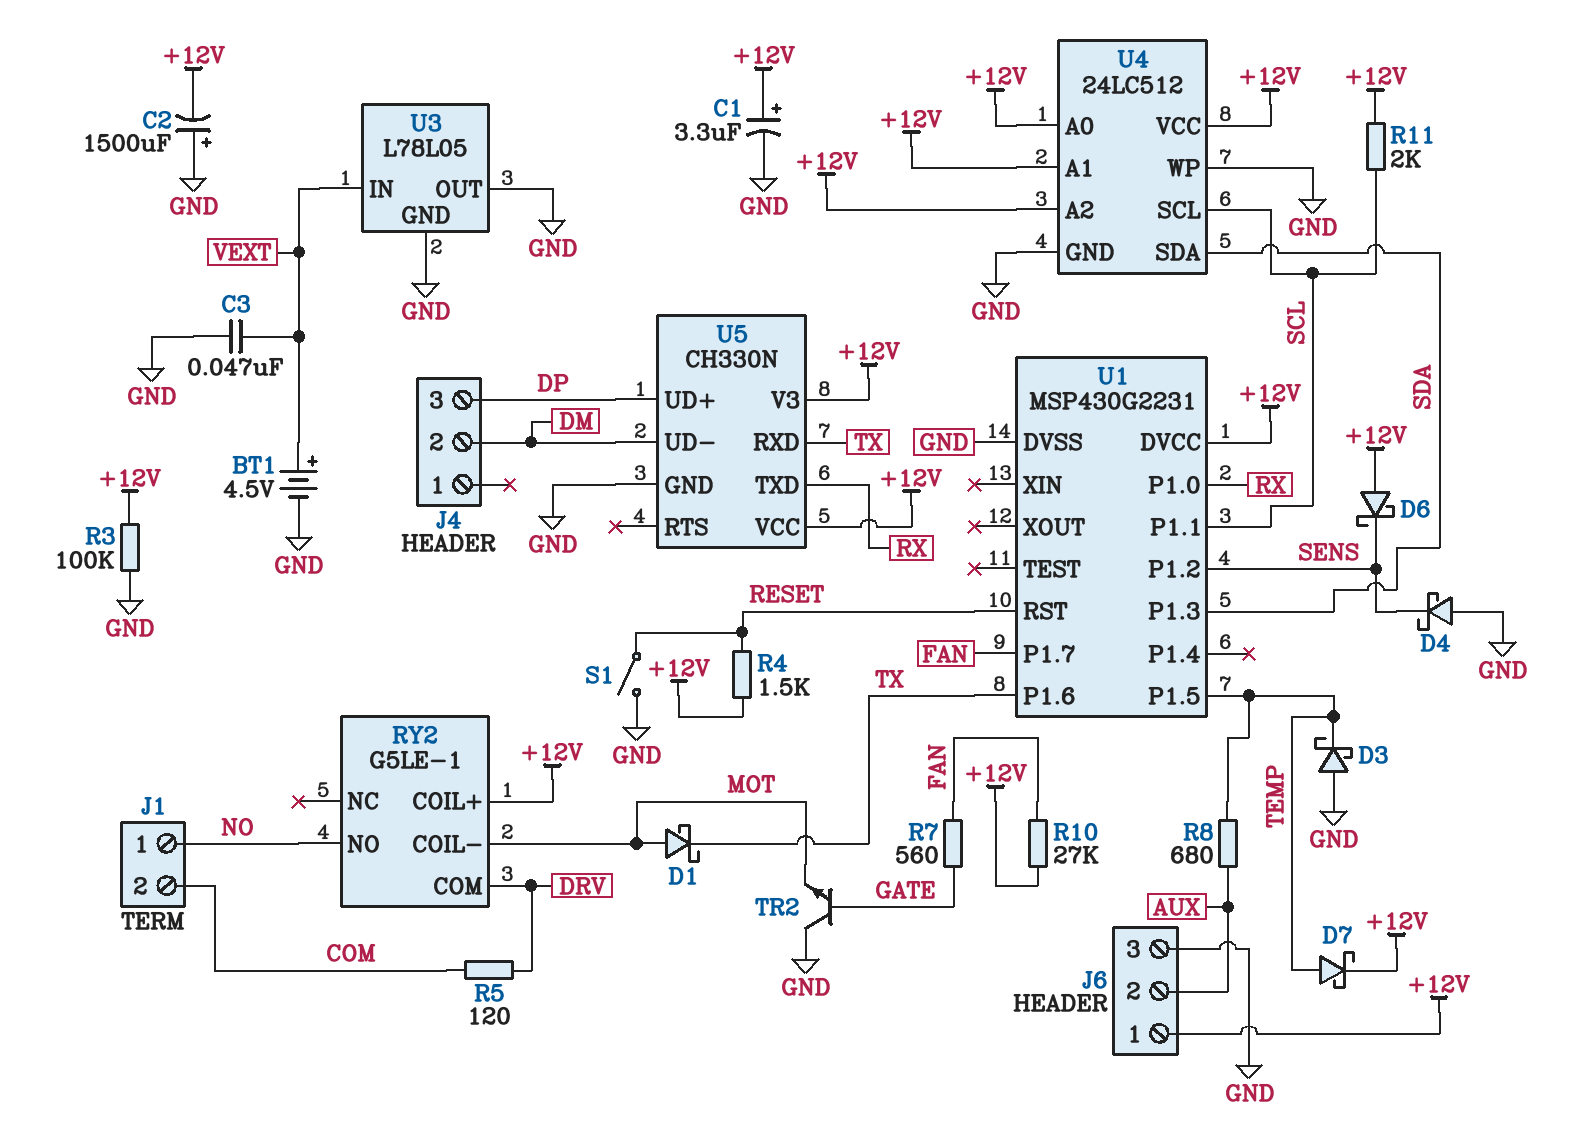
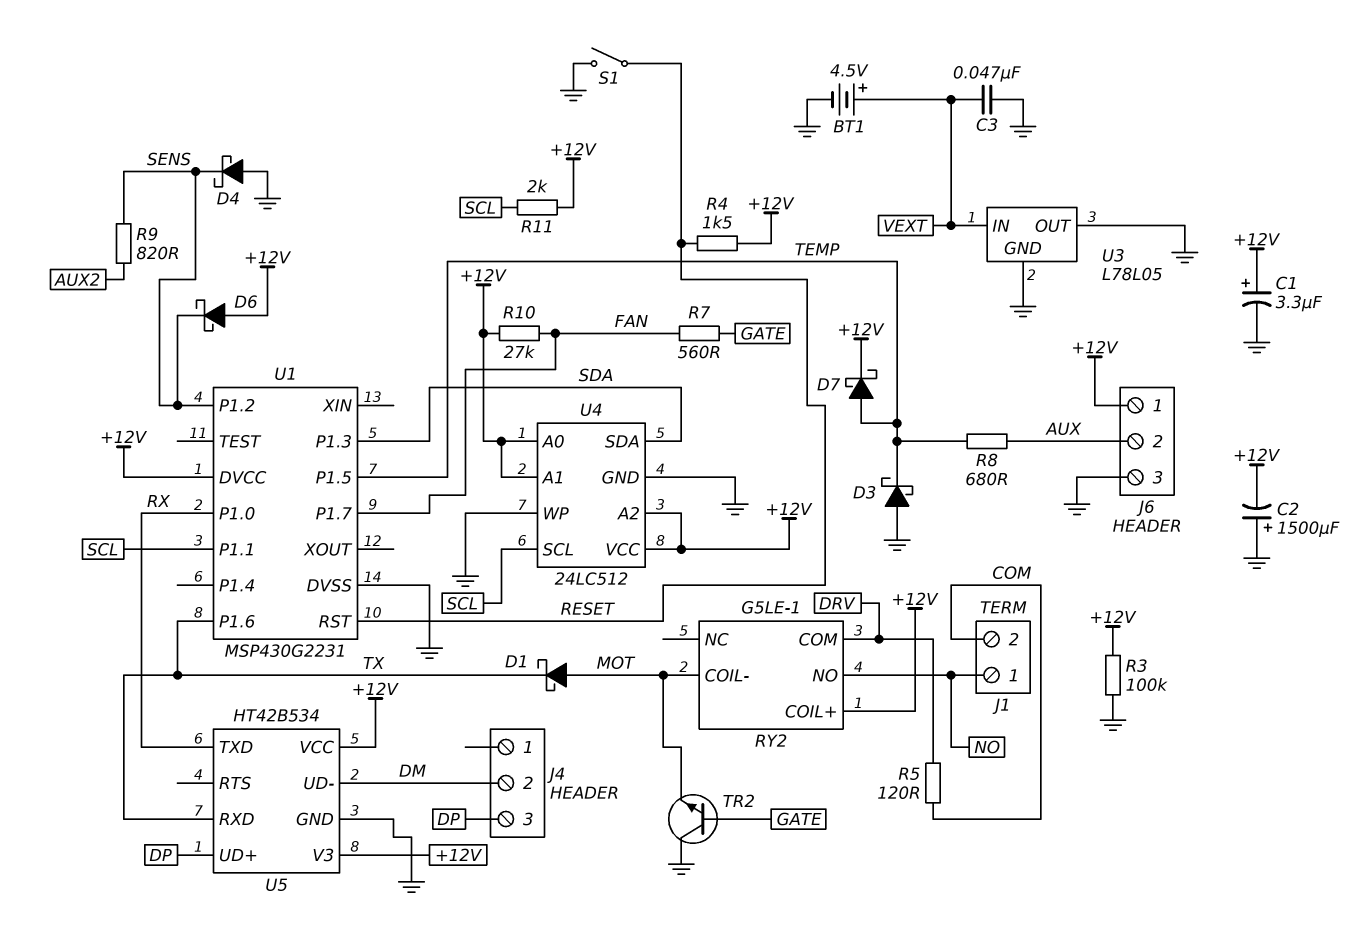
R9: none -> 820 (AUX2, SENS)
U5: CH330N -> HT42B534

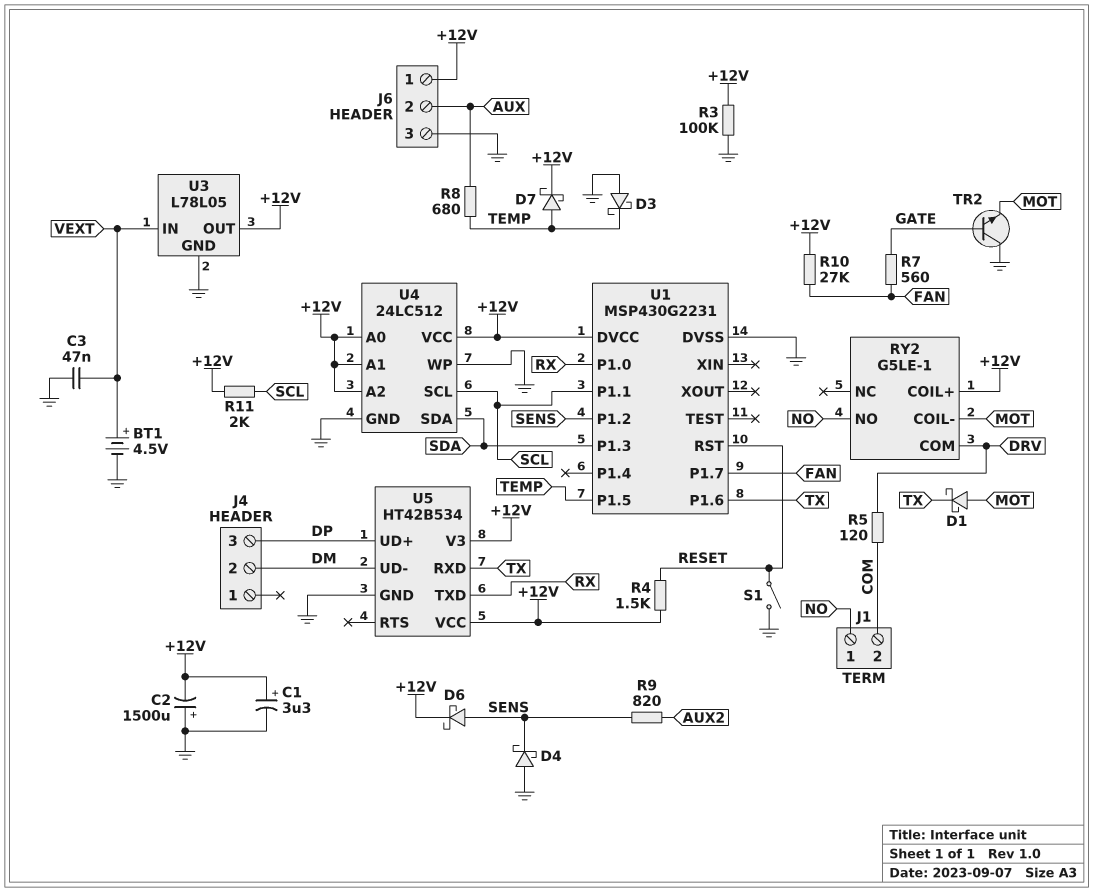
D6: schottky (A +12V, K SENS) -> schottky (A SENS, K +12V)
U3 pin OUT: GND -> +12V

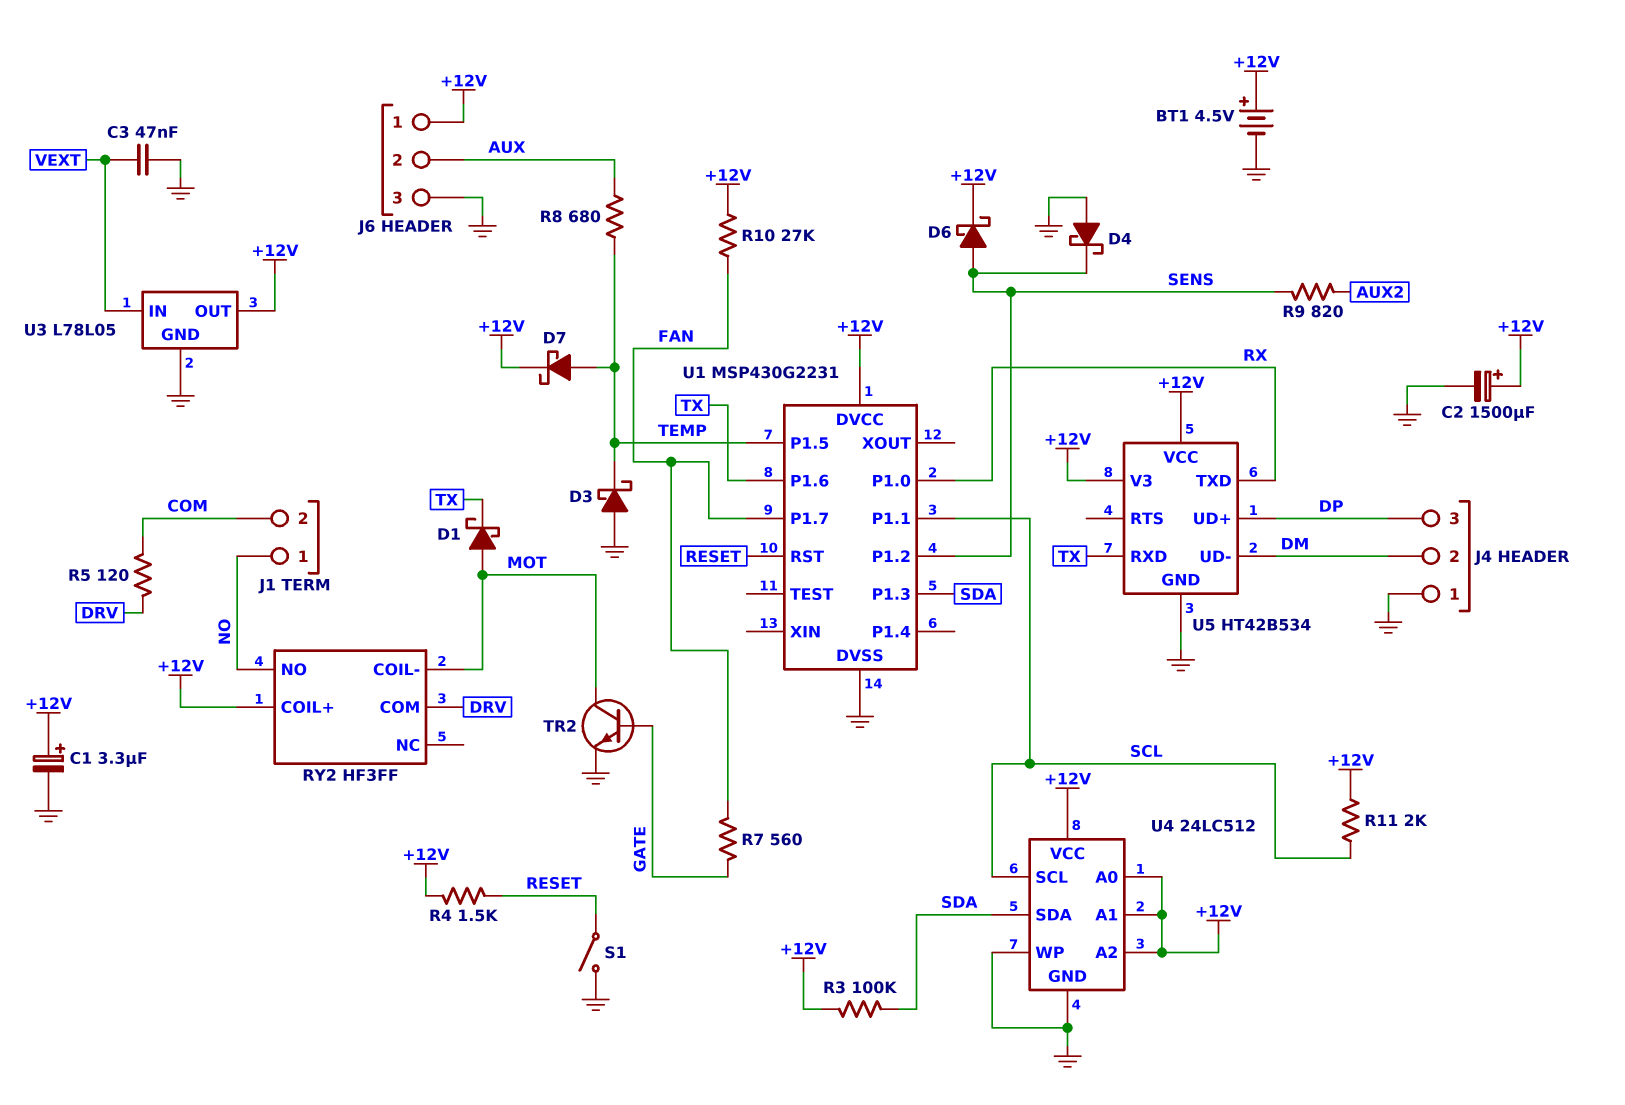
BT1: 4.5V (plus VEXT, minus GND) -> 4.5V (plus +12V, minus GND)
C2: 1500uF (plus GND, minus +12V) -> 1500uF (plus +12V, minus GND)
J4 pin 1: none -> GND
R3: 100k (+12V, GND) -> 100k (+12V, SDA)
RY2: G5LE-1 -> HF3FF
TR2: NPN (B GATE, C GND, E MOT) -> NPN (B GATE, C MOT, E GND)

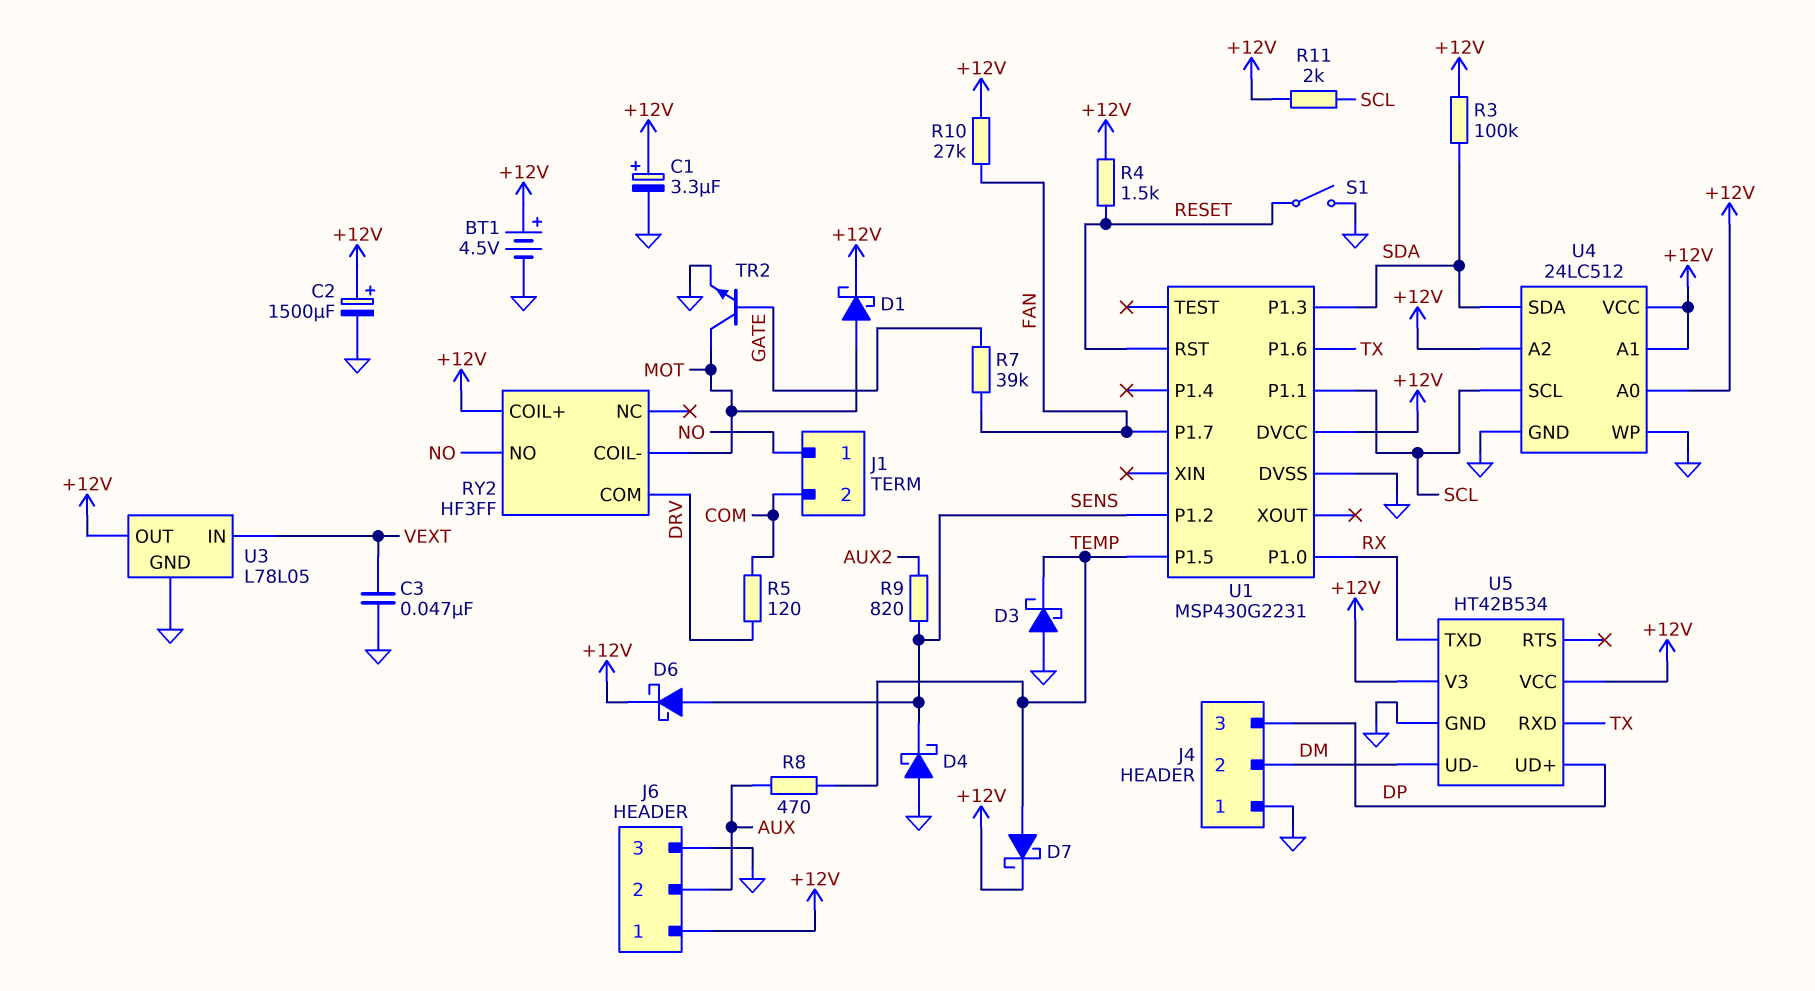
D1: schottky (A MOT, K TX) -> schottky (A MOT, K +12V)
R7: 560 (FAN, GATE) -> 39k (FAN, GATE)
R8: 680 (AUX, TEMP) -> 470 (AUX, TEMP)

